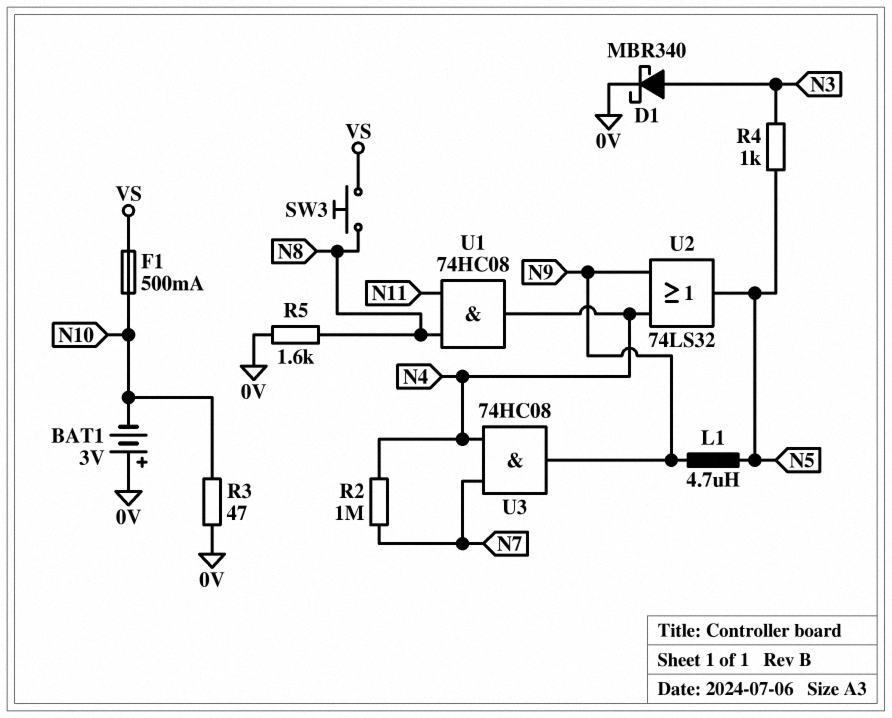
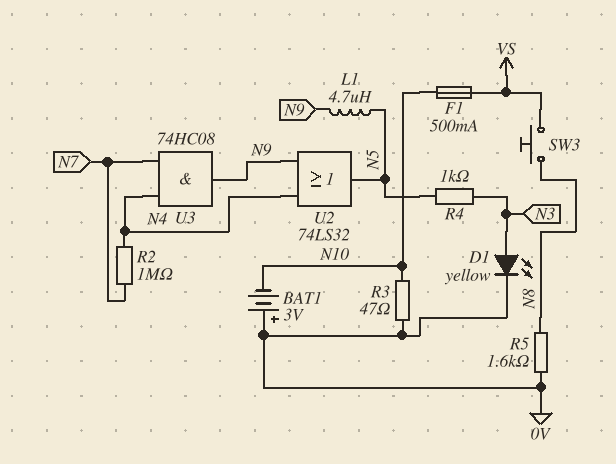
D1: schottky MBR340 (A N3, K 0V) -> LED yellow (A N3, K 0V)
U1: AND 74HC08 (in N8, in N11, out N4) -> none

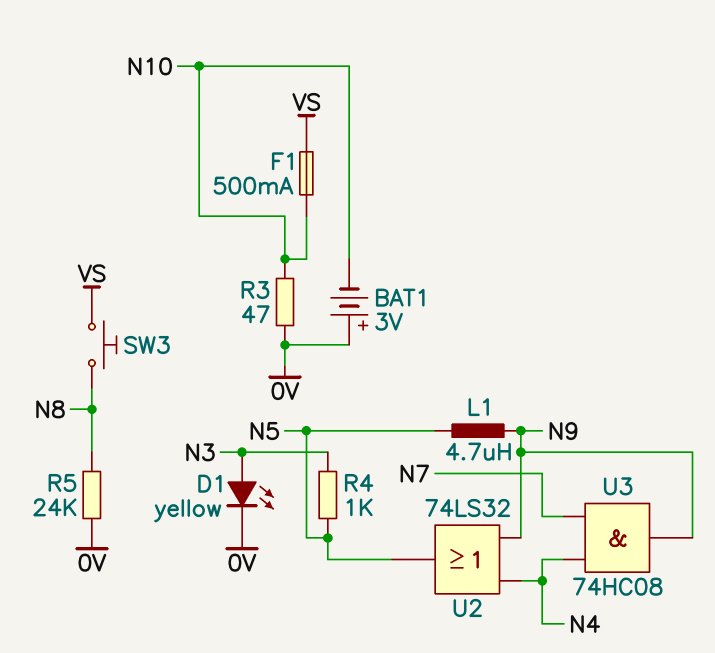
R2: 1M (N4, N7) -> none
R5: 1.6k (0V, N8) -> 24k (0V, N8)

